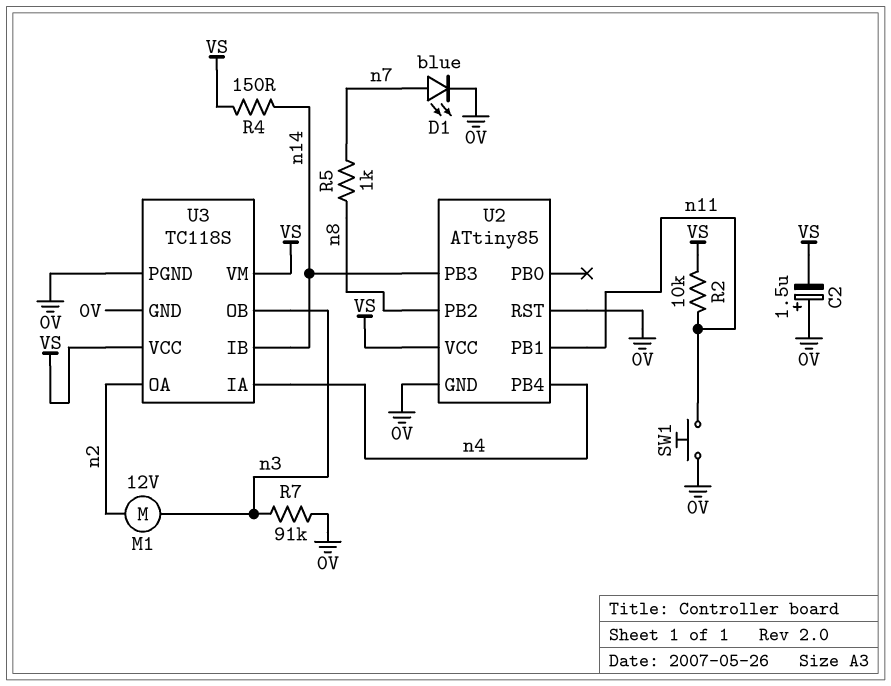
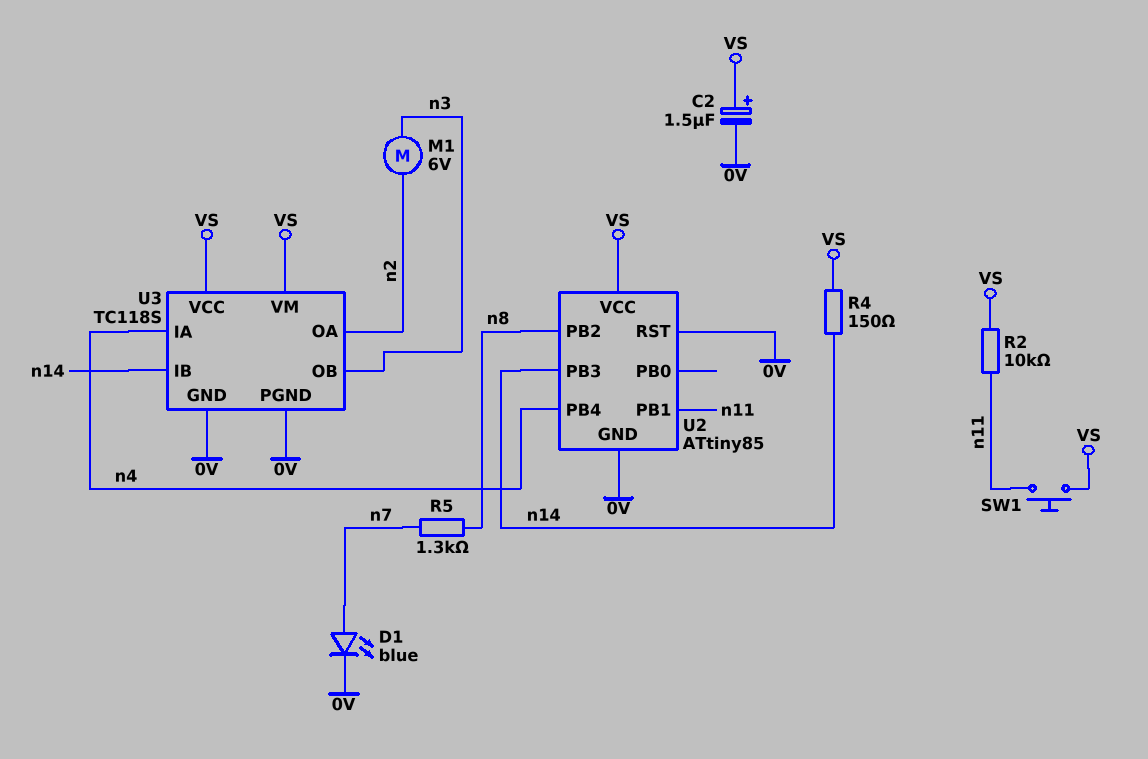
C2: 1.5uF (plus 0V, minus VS) -> 1.5uF (plus VS, minus 0V)
M1: motor 12V (n2, n3) -> motor 6V (n2, n3)
R5: 1k (n7, n8) -> 1.3k (n7, n8)
R7: 91k (0V, n3) -> none
SW1: button (0V, n11) -> button (VS, n11)

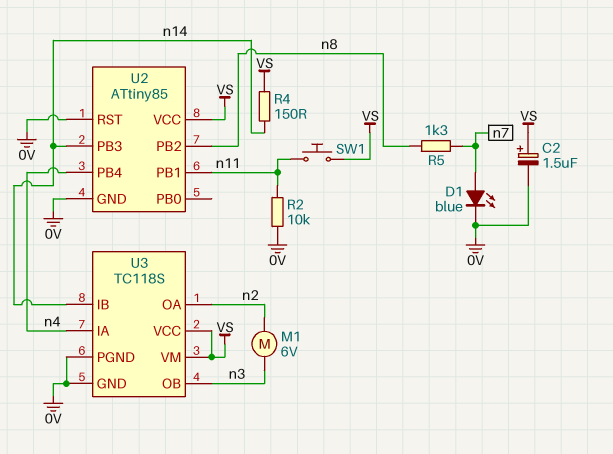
R2: 10k (VS, n11) -> 10k (0V, n11)

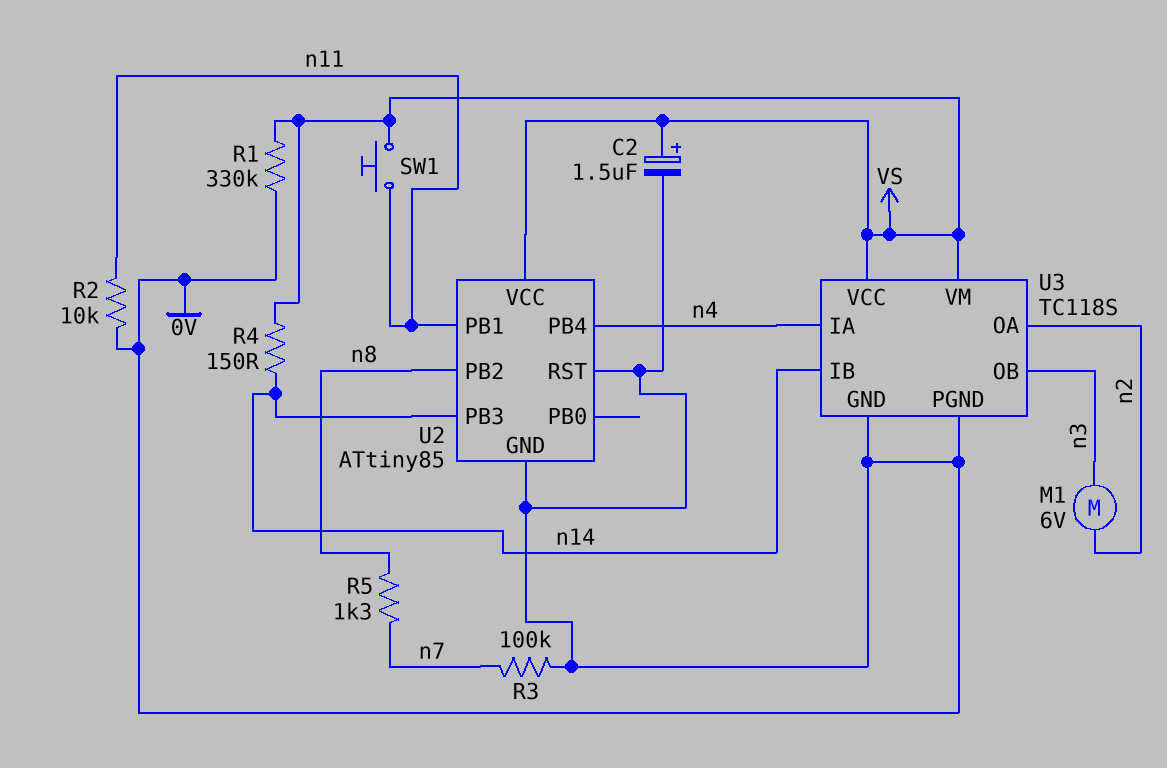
D1: LED blue (A n7, K 0V) -> none
R1: none -> 330k (0V, VS)
R3: none -> 100k (0V, n7)

